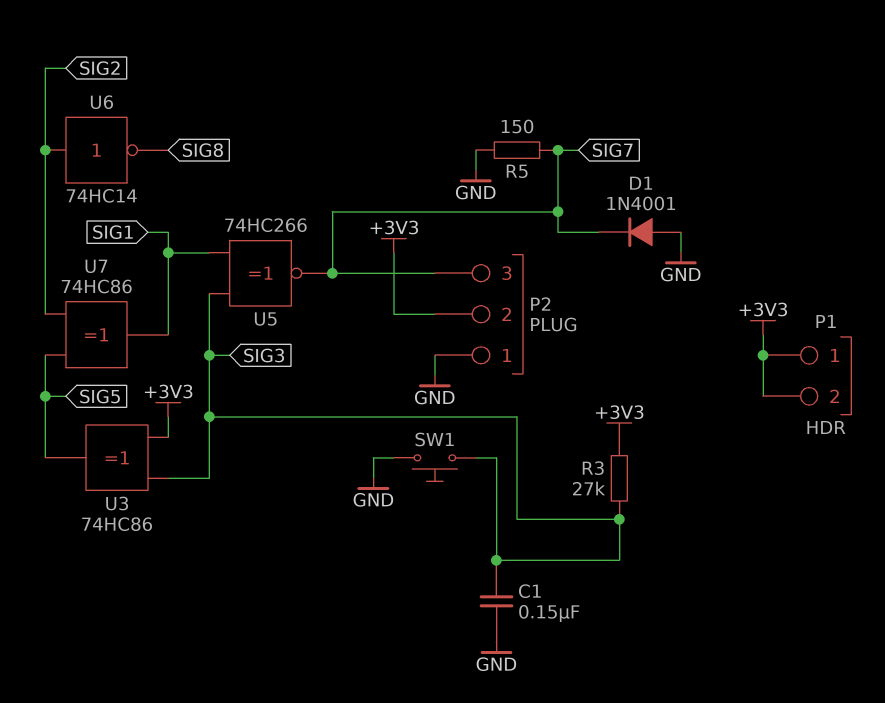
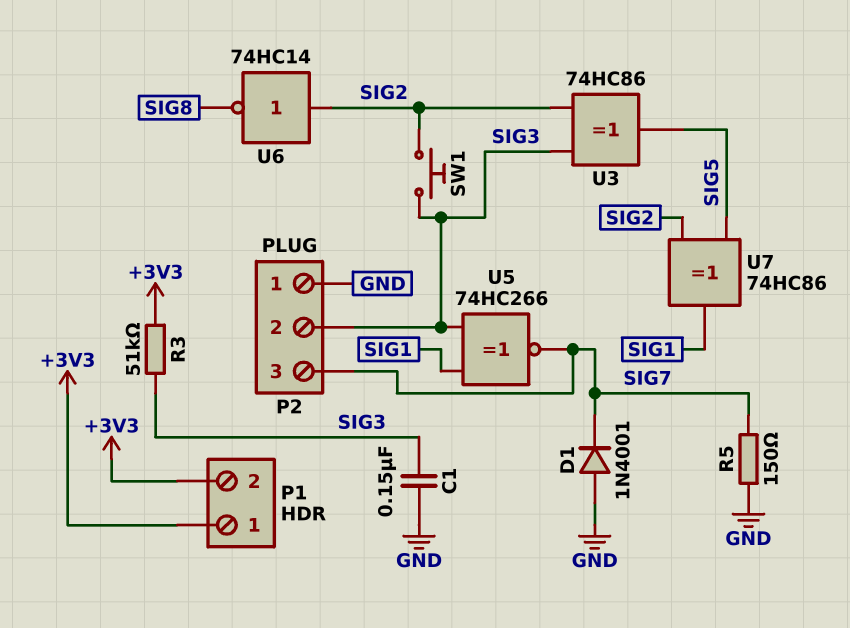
P2 pin 2: +3V3 -> SIG3
R3: 27k (+3V3, SIG3) -> 51k (+3V3, SIG3)
SW1: button (GND, SIG3) -> button (SIG2, SIG3)
U3: XOR 74HC86 (in +3V3, in SIG3, out SIG5) -> XOR 74HC86 (in SIG2, in SIG3, out SIG5)

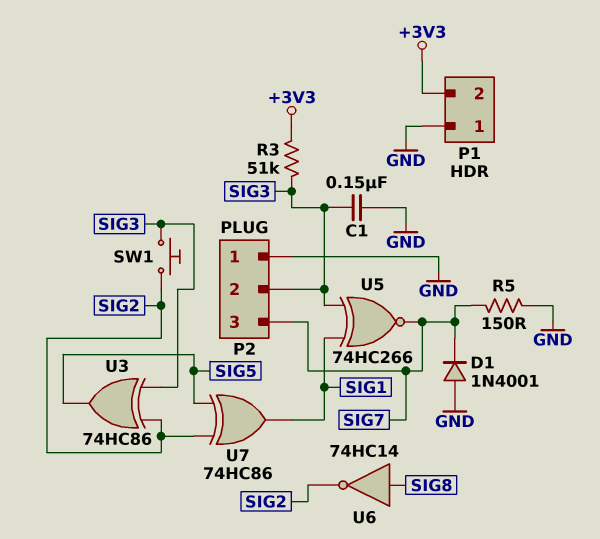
P1 pin 1: +3V3 -> GND
U6: NOT 74HC14 (in SIG2, out SIG8) -> NOT 74HC14 (in SIG8, out SIG2)

